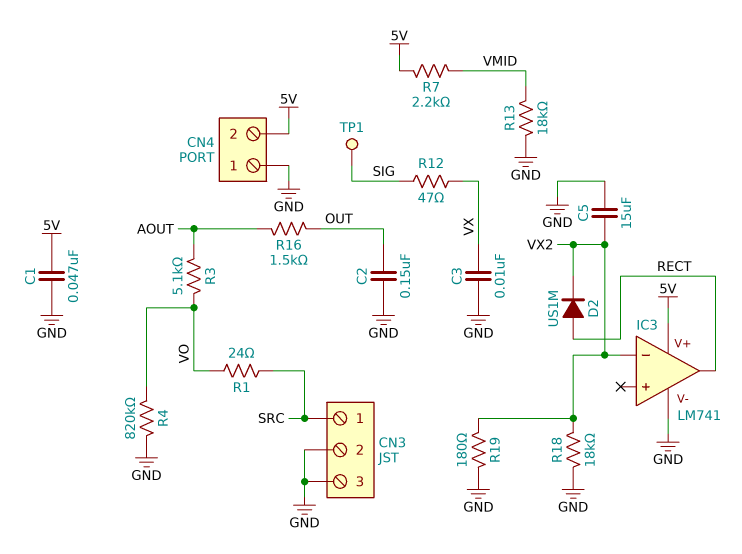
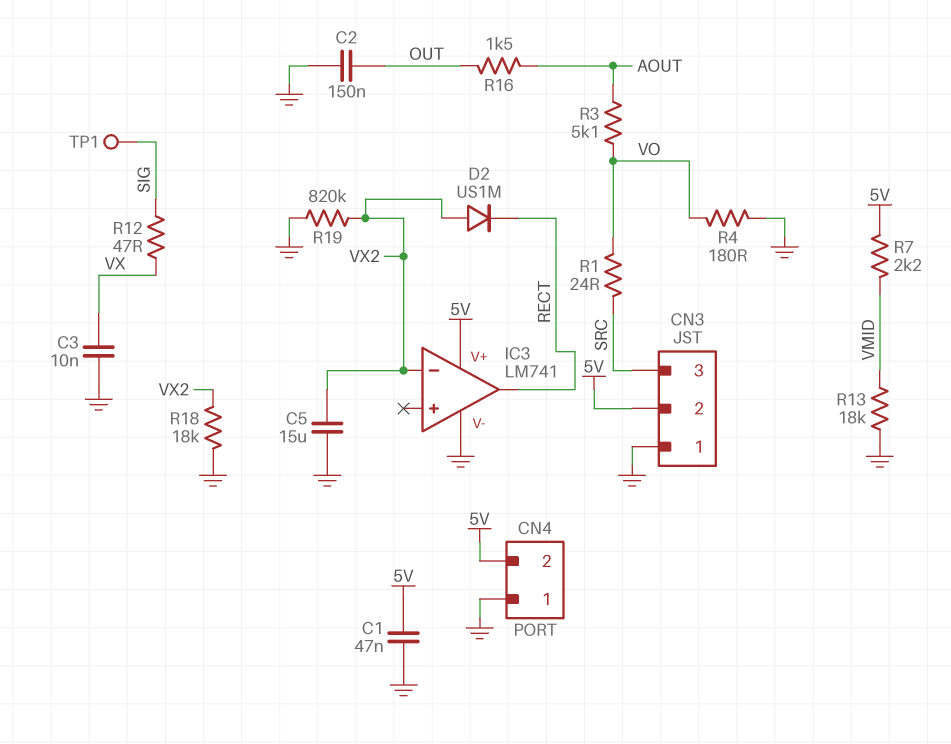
CN3 pin 1: SRC -> GND
CN3 pin 2: GND -> 5V
CN3 pin 3: GND -> SRC
D2: diode US1M (A RECT, K VX2) -> diode US1M (A VX2, K RECT)
R4: 820k (GND, VO) -> 180 (GND, VO)
R19: 180 (GND, VX2) -> 820k (GND, VX2)

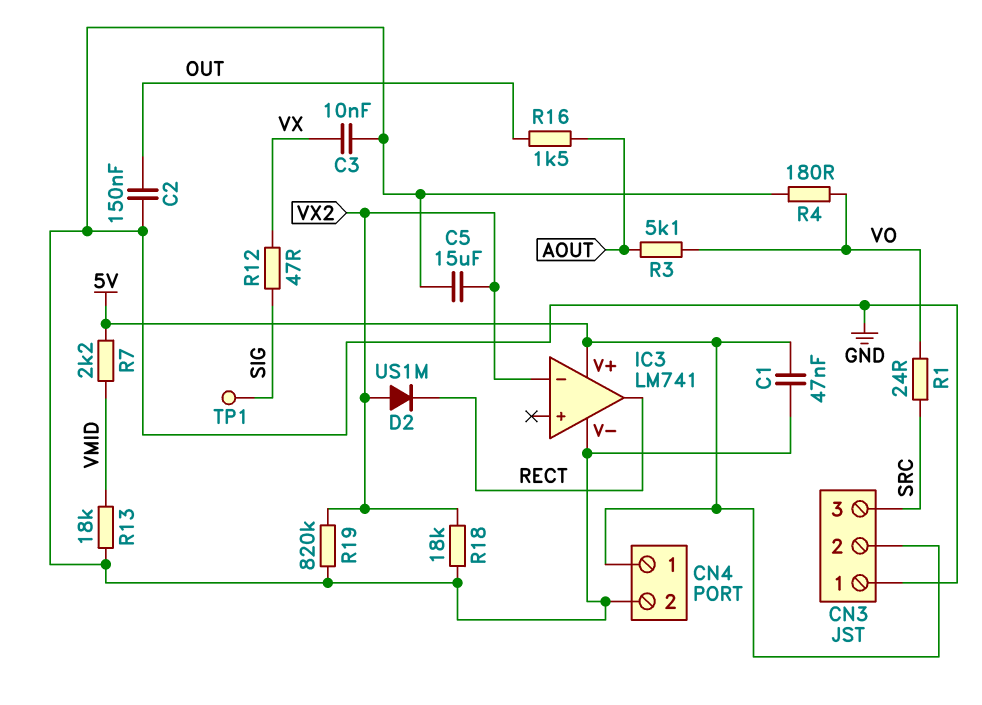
CN4 pin 1: GND -> 5V
CN4 pin 2: 5V -> GND

